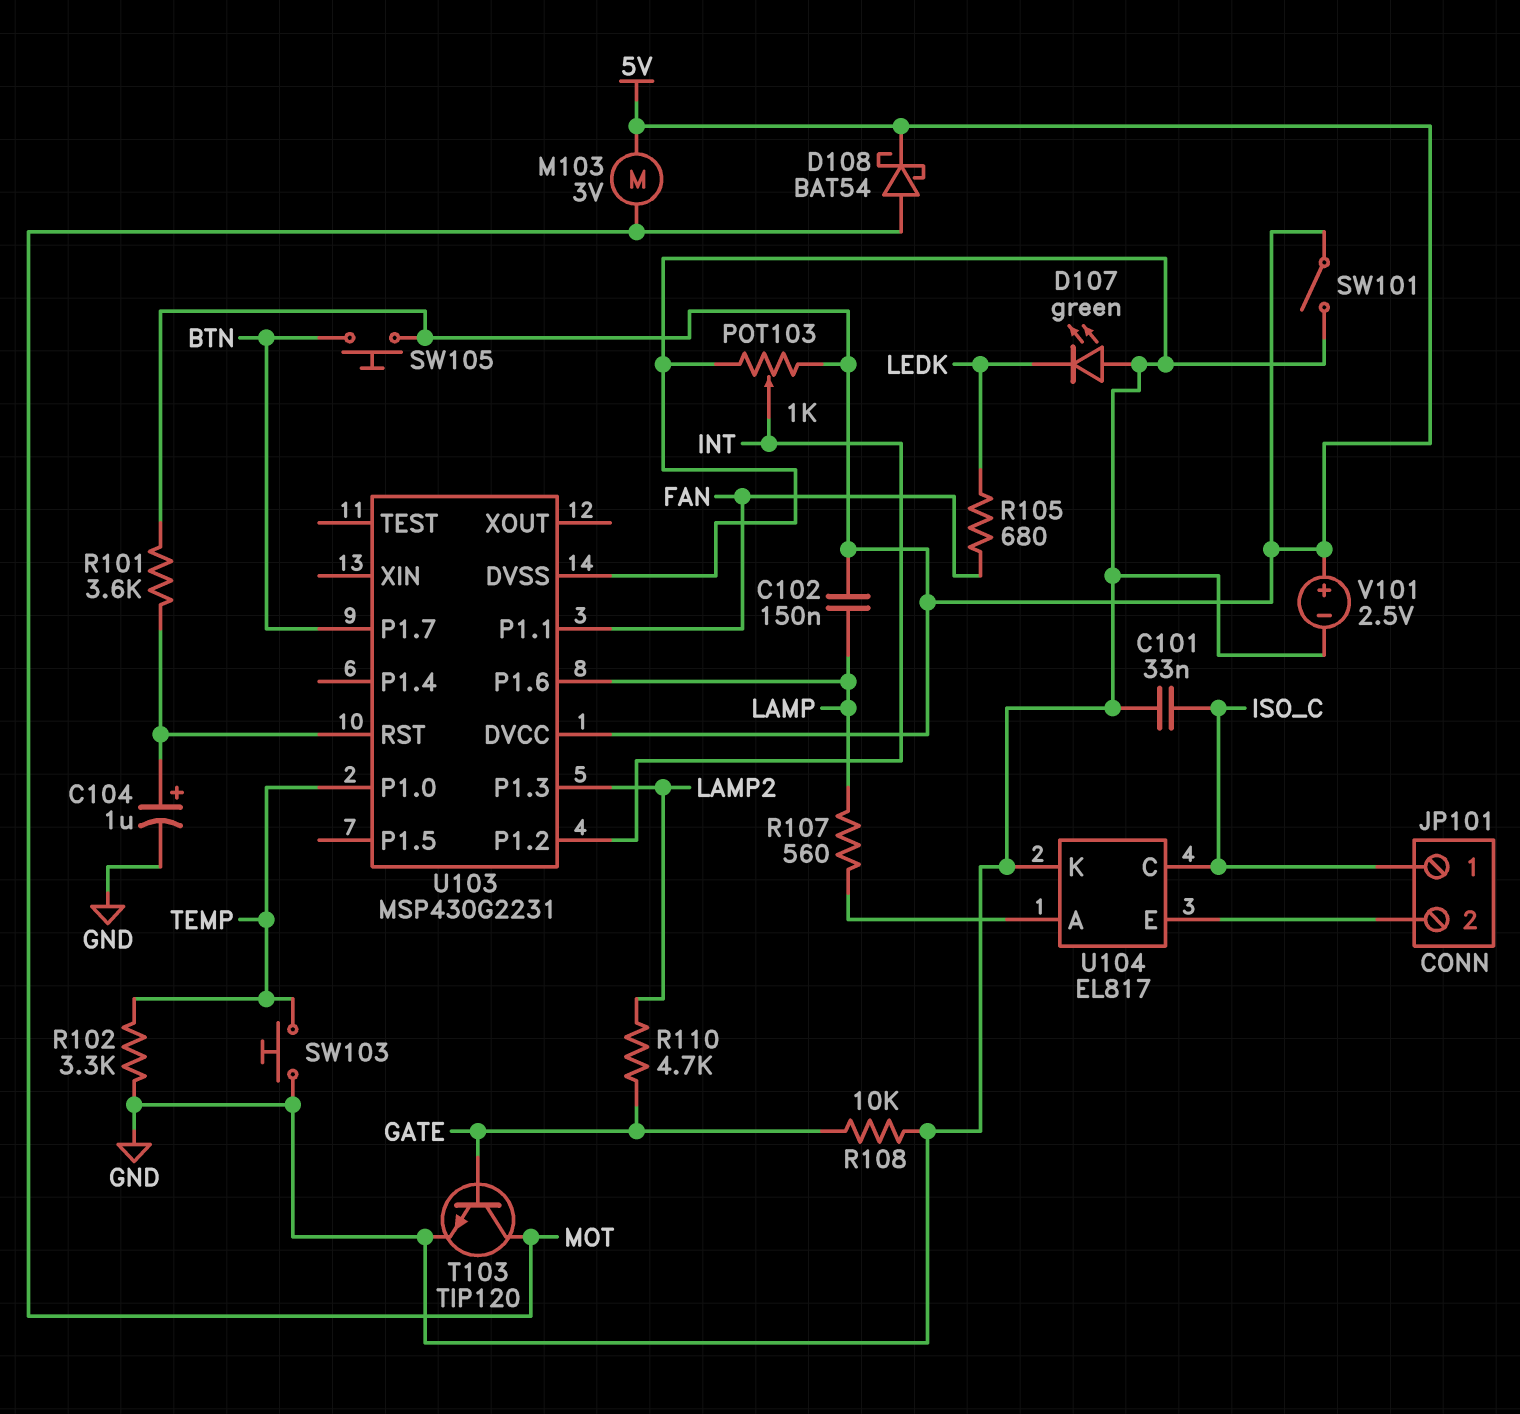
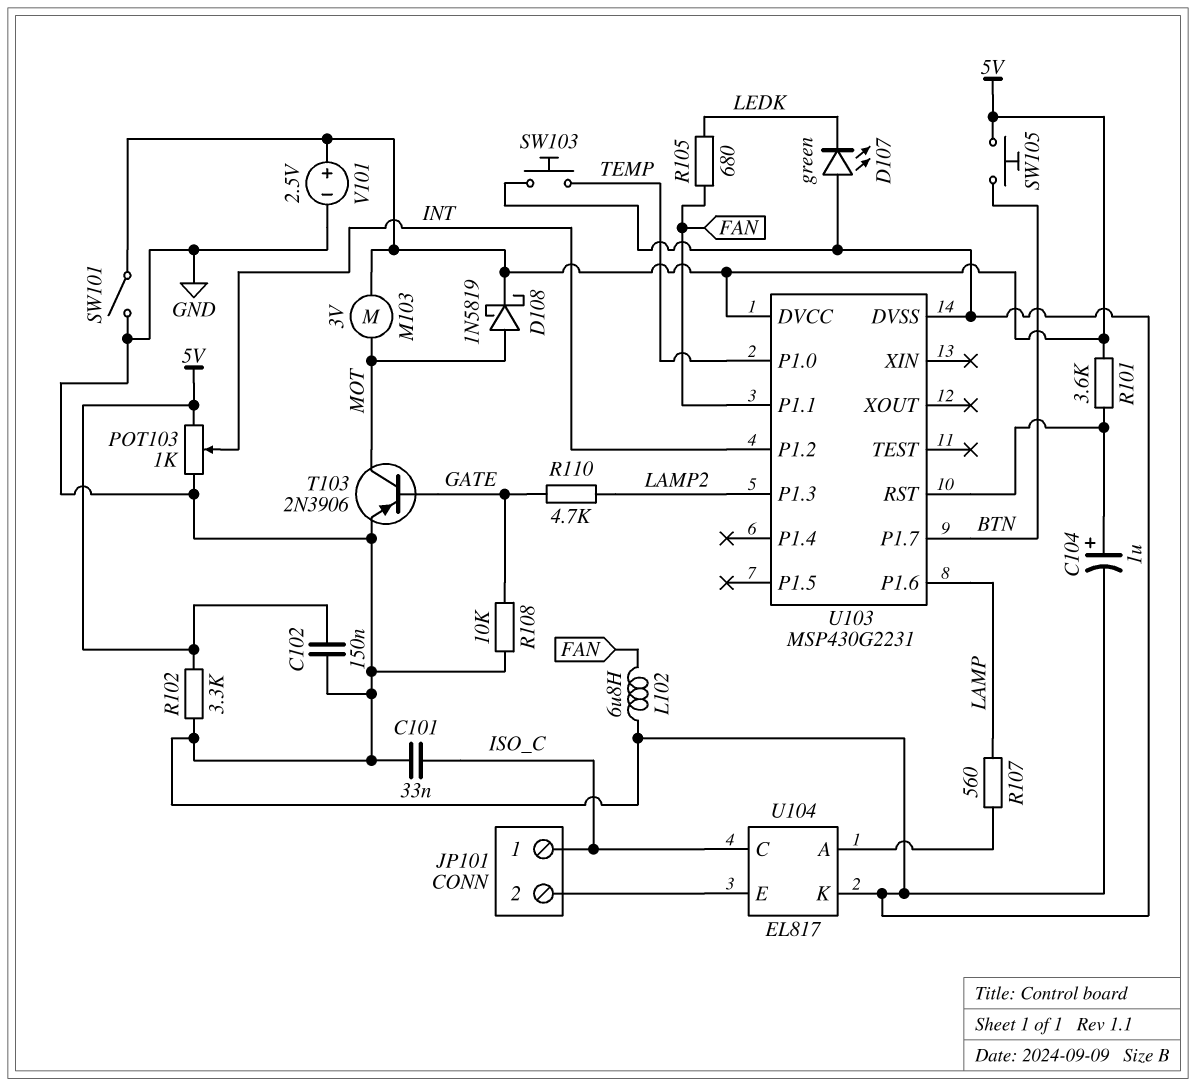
C102: 150nF (5V, LAMP) -> 150nF (5V, GND)
D108: schottky BAT54 (A MOT, K 5V) -> schottky 1N5819 (A MOT, K 5V)
L102: none -> 6.8uH (FAN, GND)
R102: 3.3k (GND, TEMP) -> 3.3k (5V, GND)
T103: NPN TIP120 (B GATE, C MOT, E GND) -> PNP 2N3906 (B GATE, C MOT, E GND)

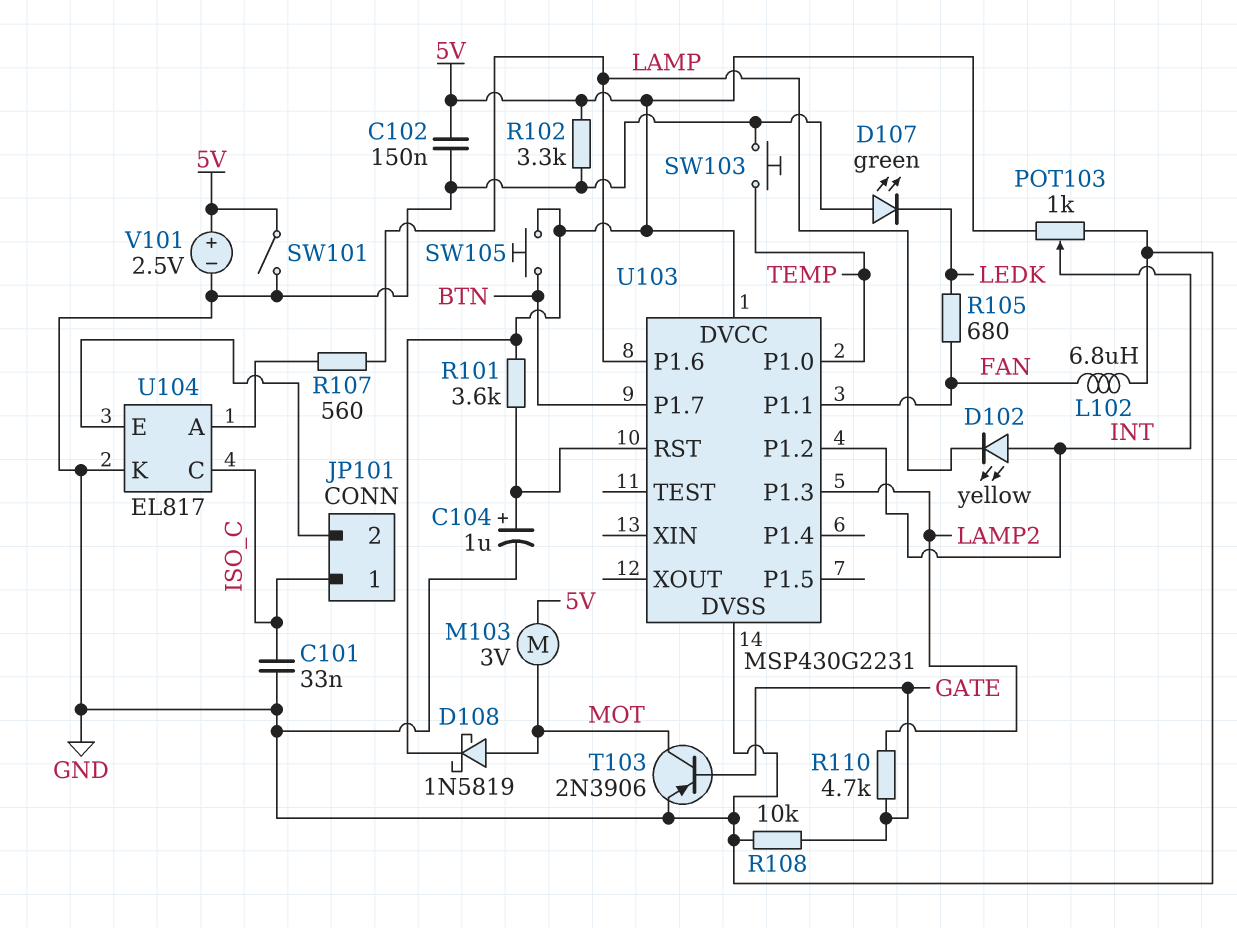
D102: none -> LED yellow (A INT, K LAMP)

